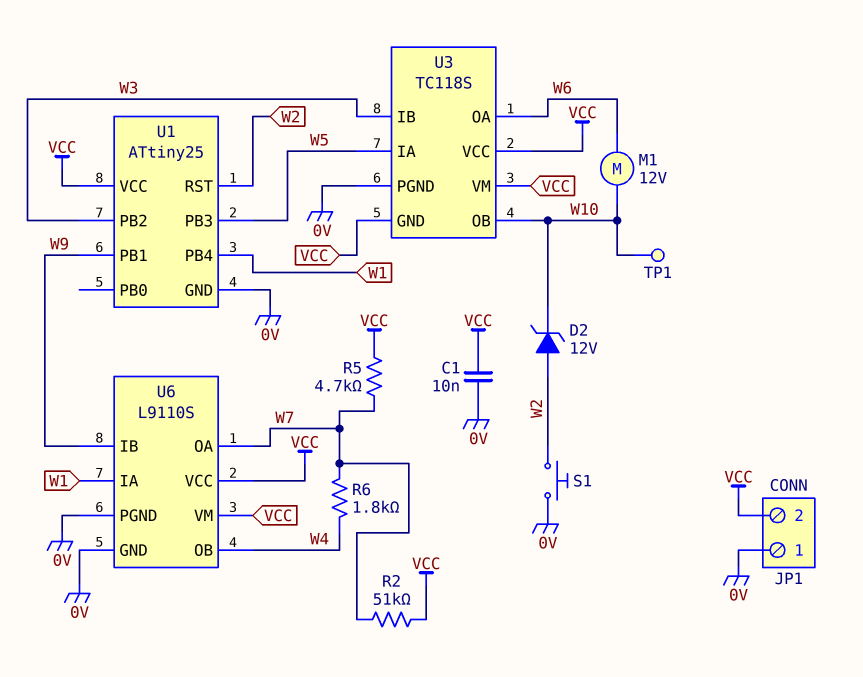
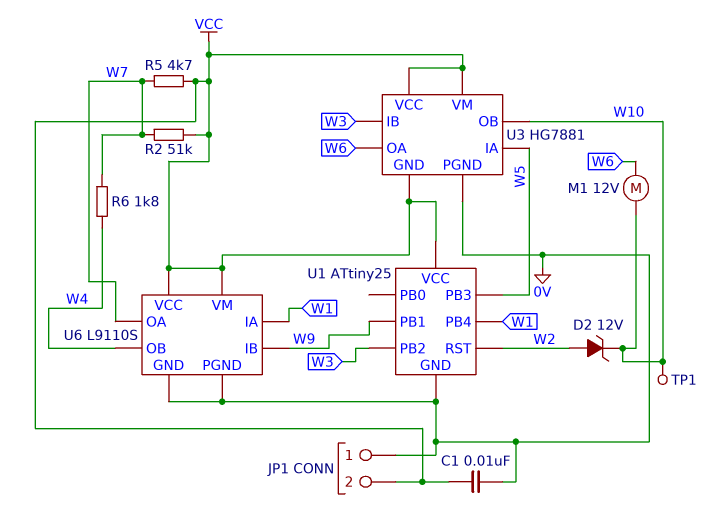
S1: button (0V, W2) -> none
U3: TC118S -> HG7881

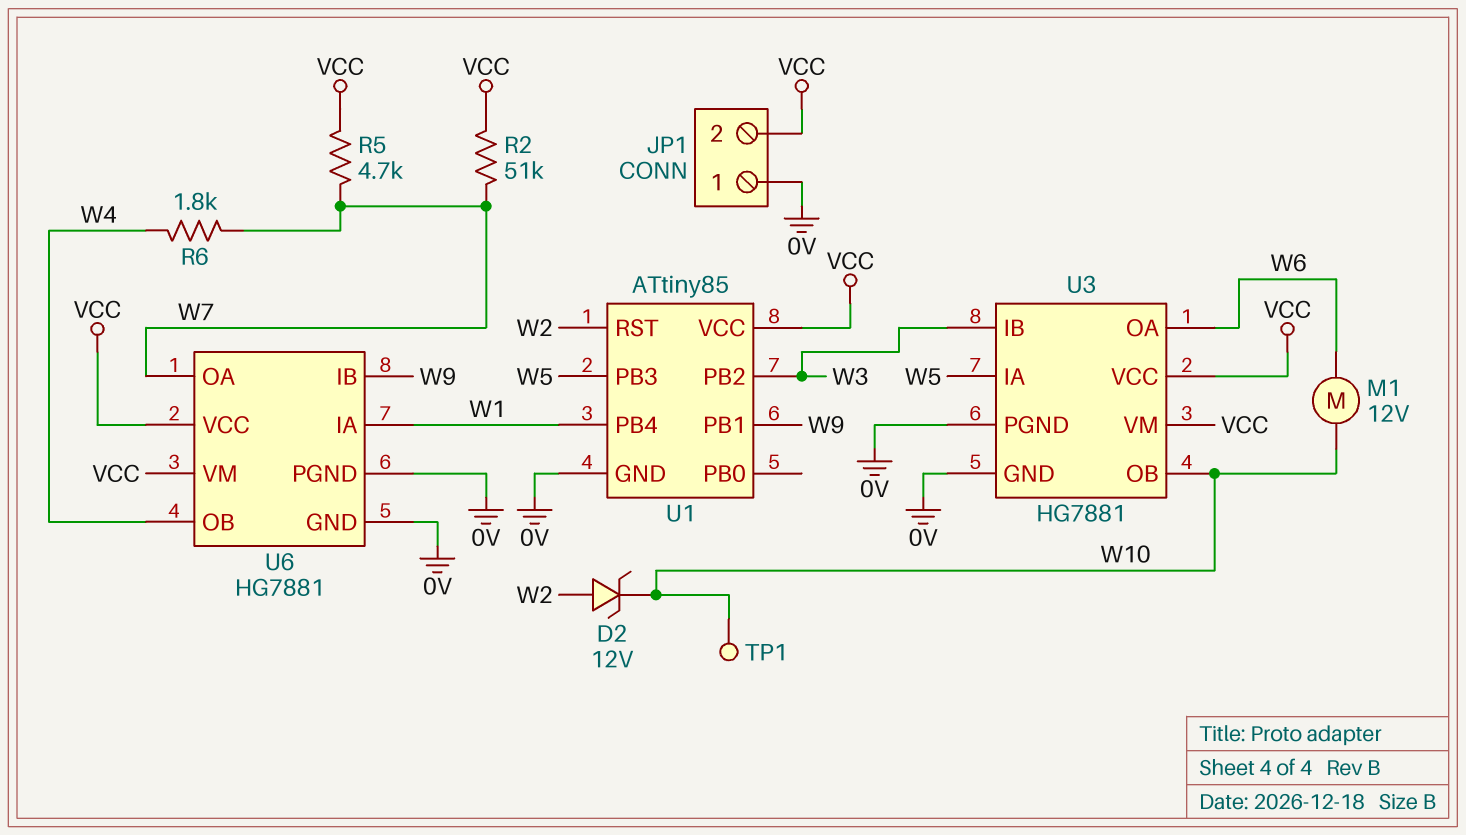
C1: 10nF (0V, VCC) -> none
U1: ATtiny25 -> ATtiny85
U3 pin GND: VCC -> 0V
U6: L9110S -> HG7881

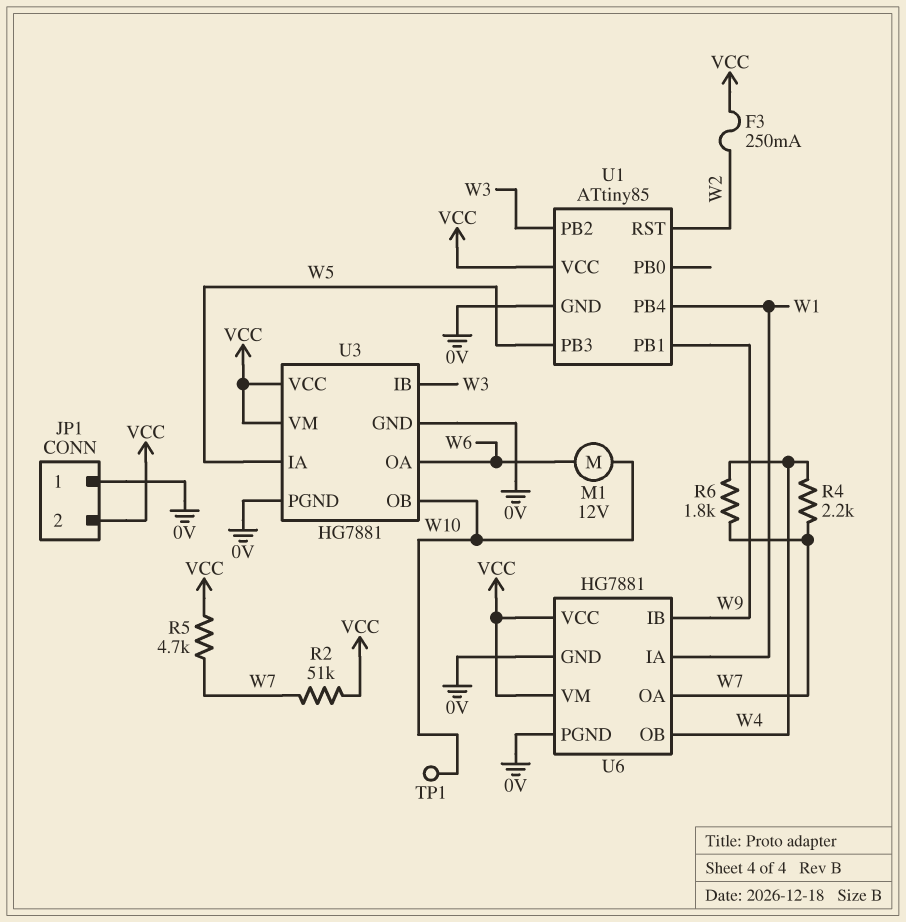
D2: zener 12V (A W2, K W10) -> none
F3: none -> 250mA (VCC, W2)
R4: none -> 2.2k (W4, W7)

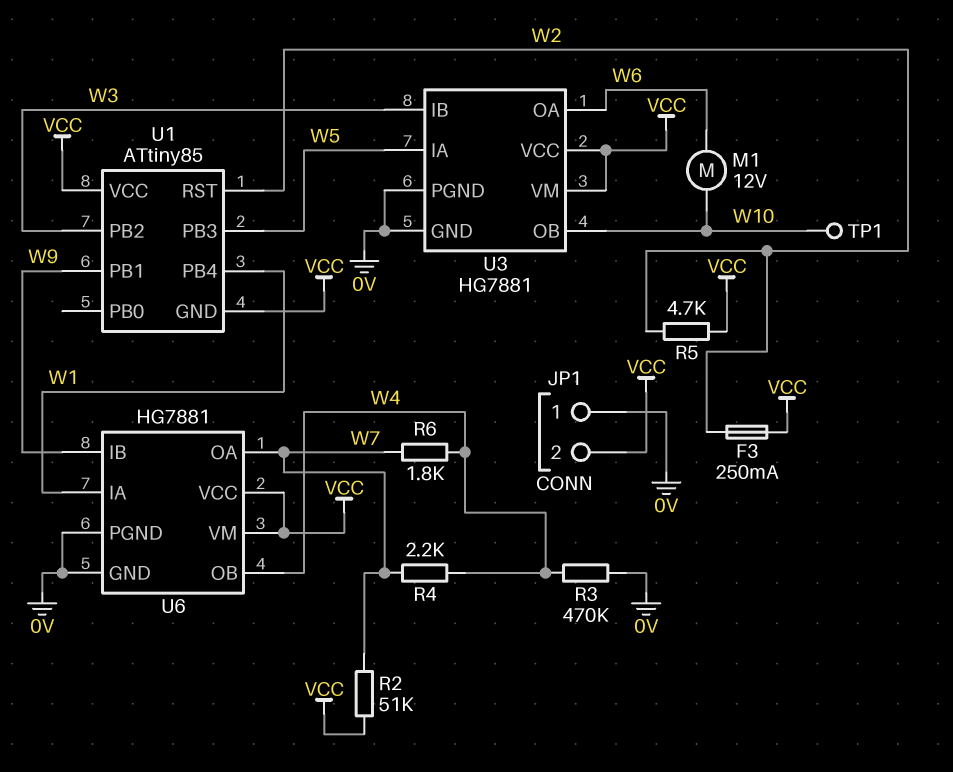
R3: none -> 470k (0V, W4)
R5: 4.7k (VCC, W7) -> 4.7k (VCC, W2)
U1 pin GND: 0V -> VCC

